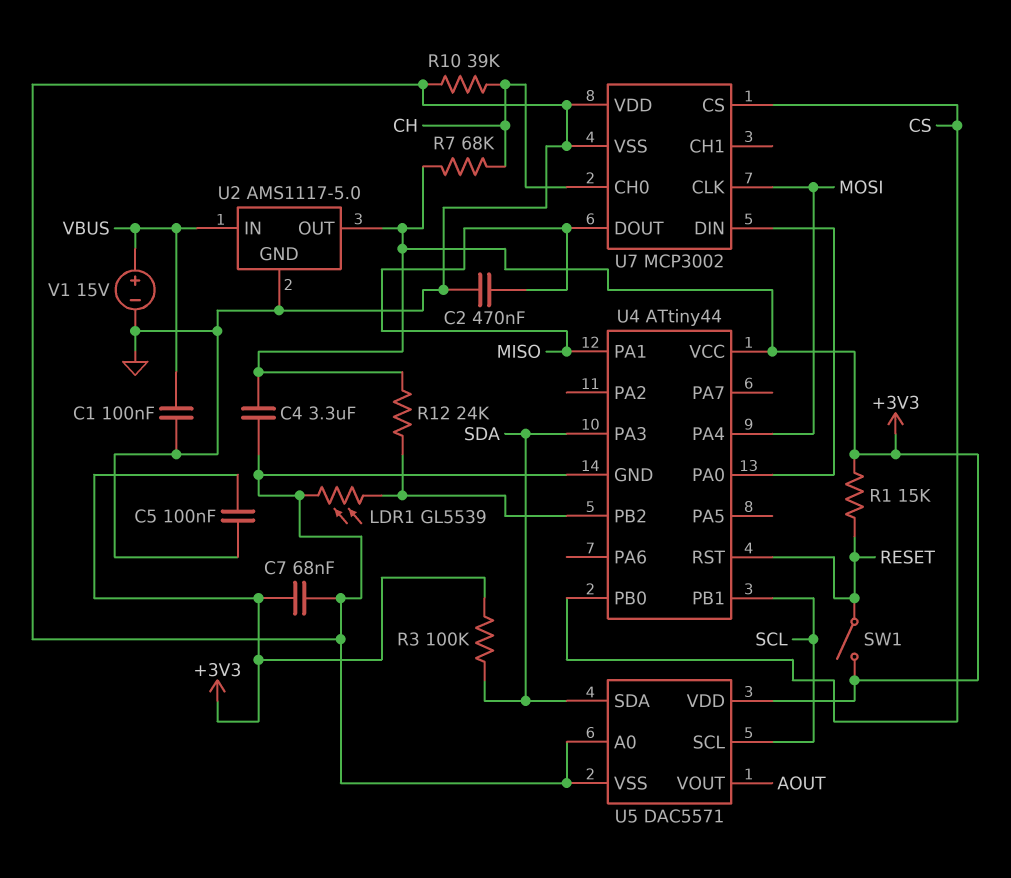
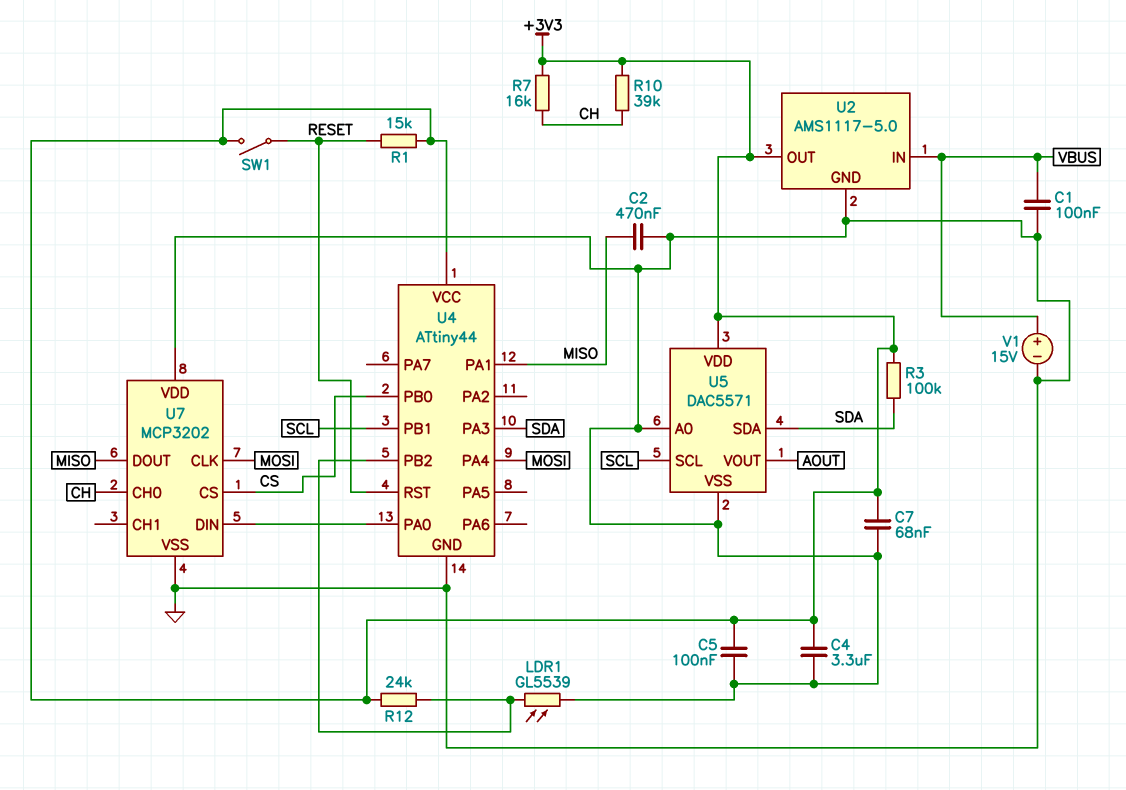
R7: 68k (+3V3, CH) -> 16k (+3V3, CH)
R10: 39k (CH, GND) -> 39k (+3V3, CH)
U7: MCP3002 -> MCP3202

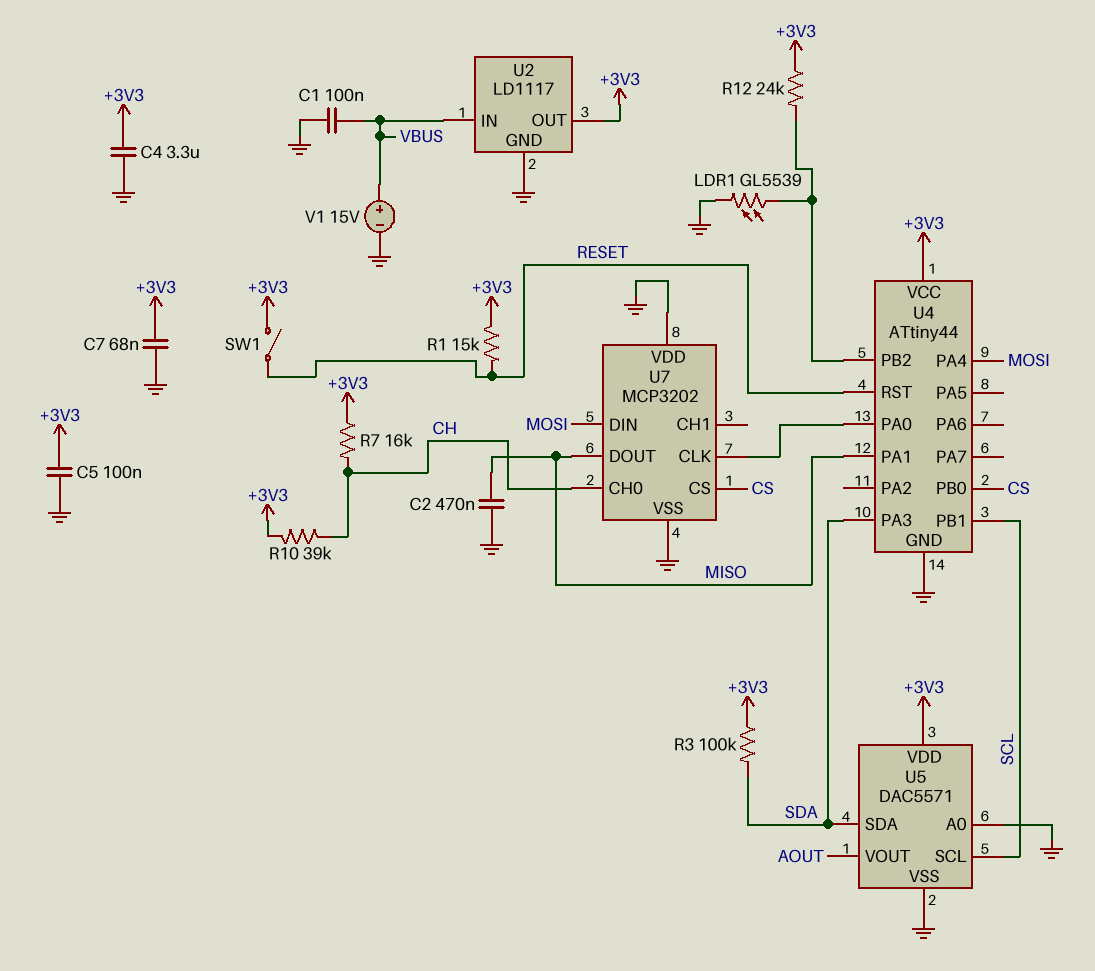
U2: AMS1117-5.0 -> LD1117
U7 pin CLK: MOSI -> U4/PA0
U7 pin DIN: U4/PA0 -> MOSI

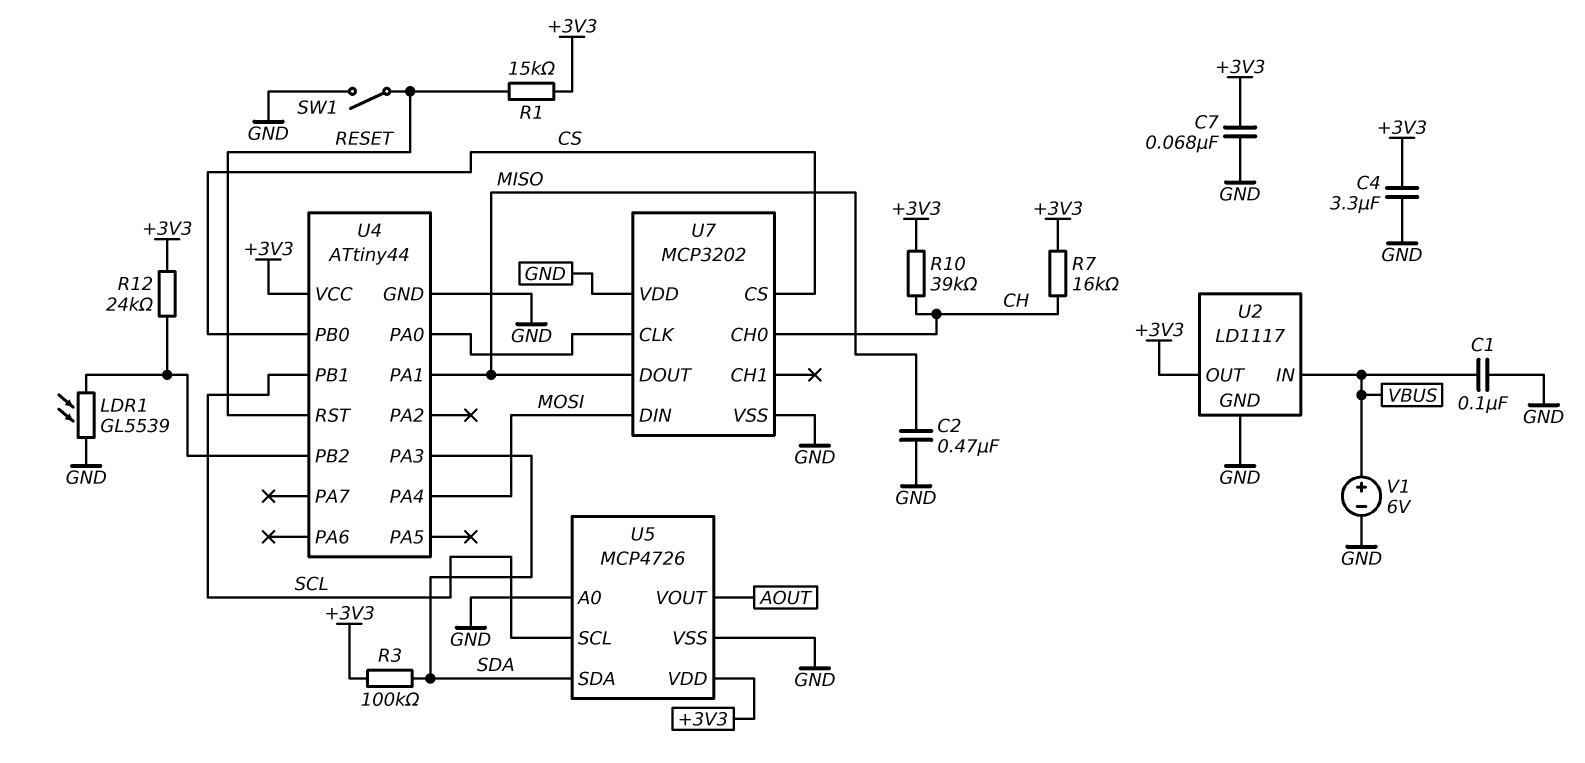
C5: 100nF (+3V3, GND) -> none
SW1: switch (+3V3, RESET) -> switch (GND, RESET)
U5: DAC5571 -> MCP4726
V1: 15V (plus VBUS, minus GND) -> 6V (plus VBUS, minus GND)

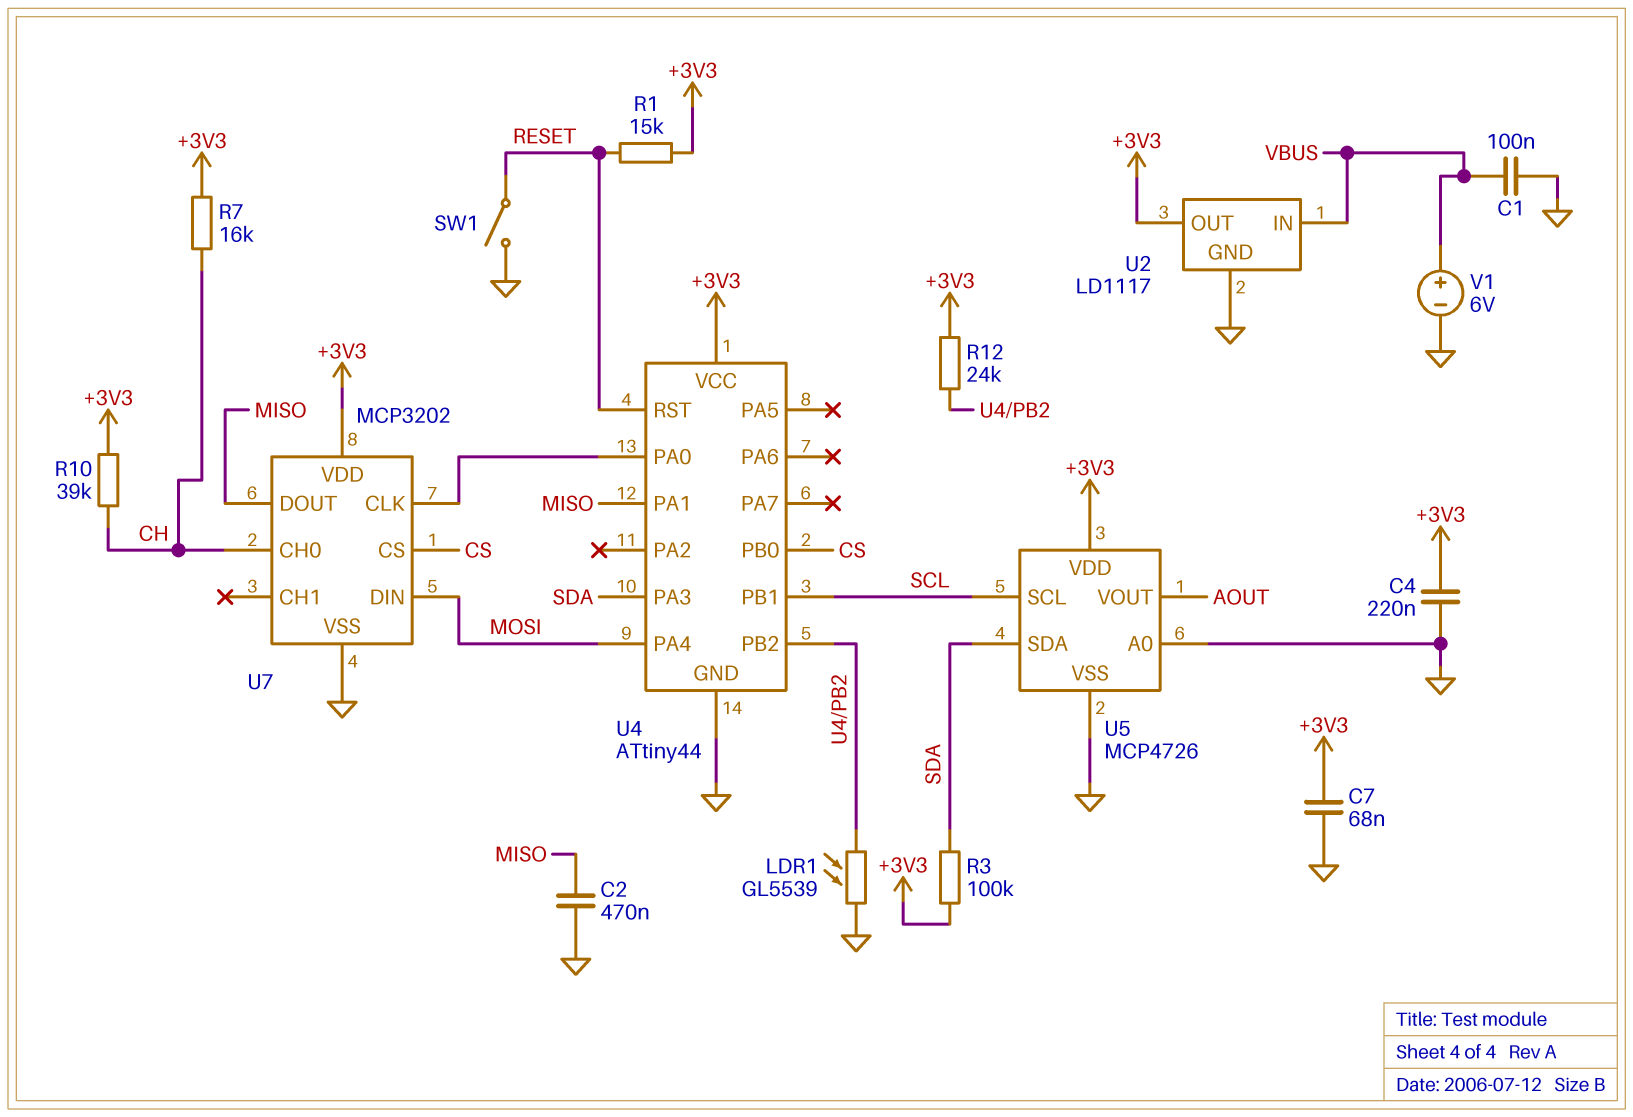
C4: 3.3uF (+3V3, GND) -> 220nF (+3V3, GND)
U7 pin VDD: GND -> +3V3

